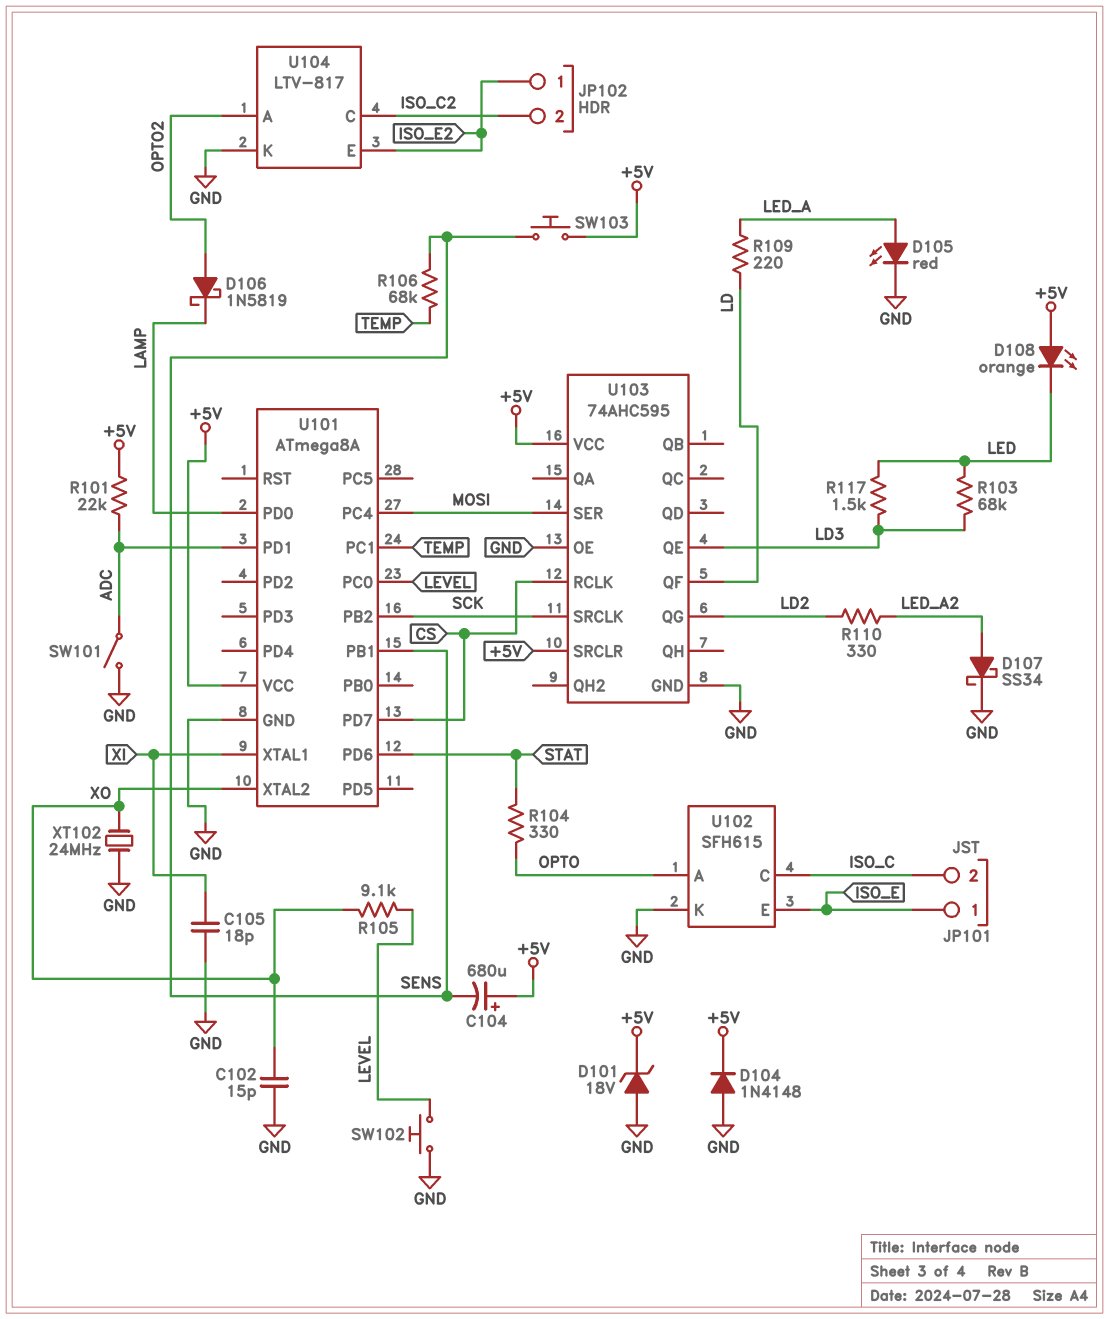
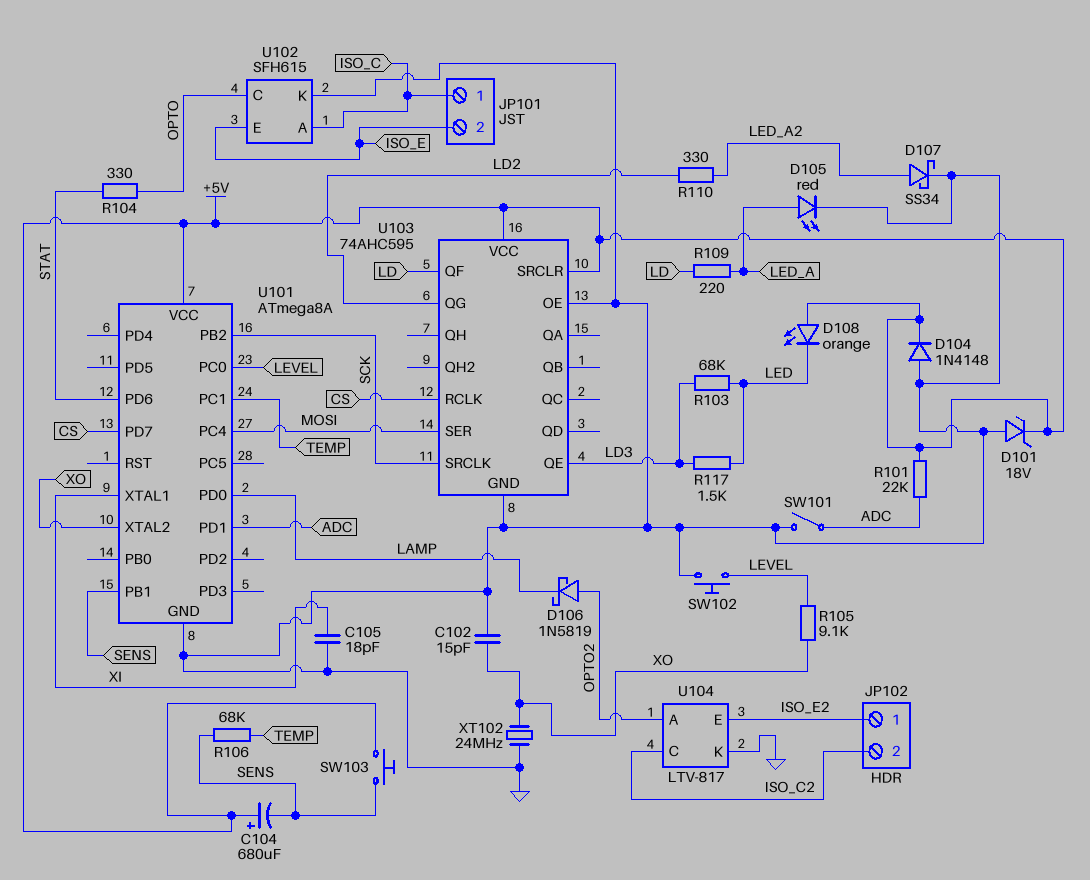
JP101 pin 1: ISO_E -> ISO_C
JP101 pin 2: ISO_C -> ISO_E
U102 pin A: OPTO -> ISO_C
U102 pin C: ISO_C -> OPTO

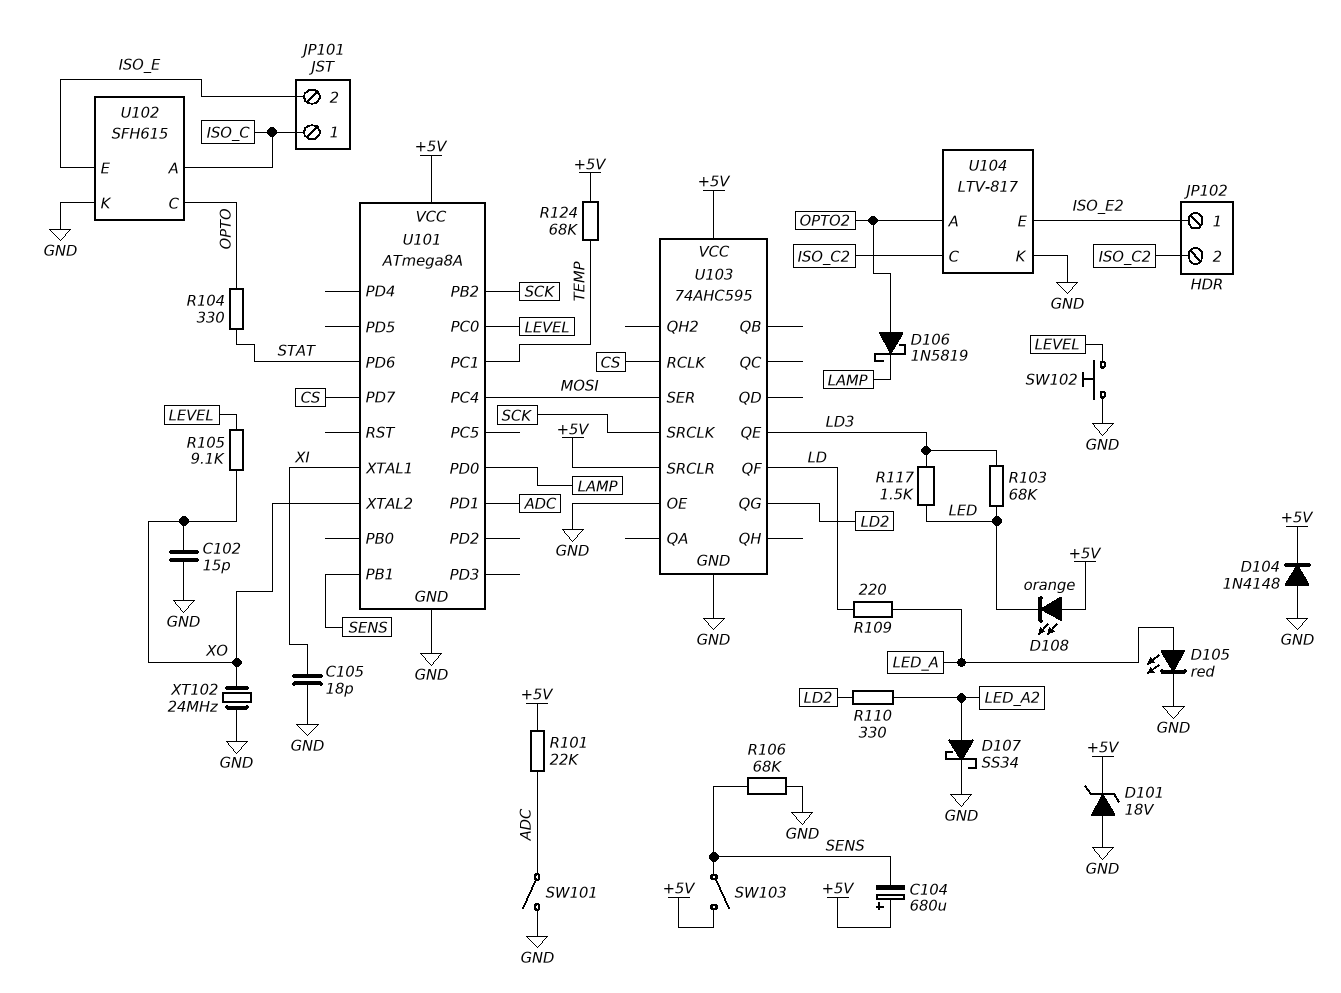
R106: 68k (SENS, TEMP) -> 68k (GND, SENS)
R124: none -> 68k (+5V, TEMP)
SW103: button (+5V, SENS) -> switch (+5V, SENS)

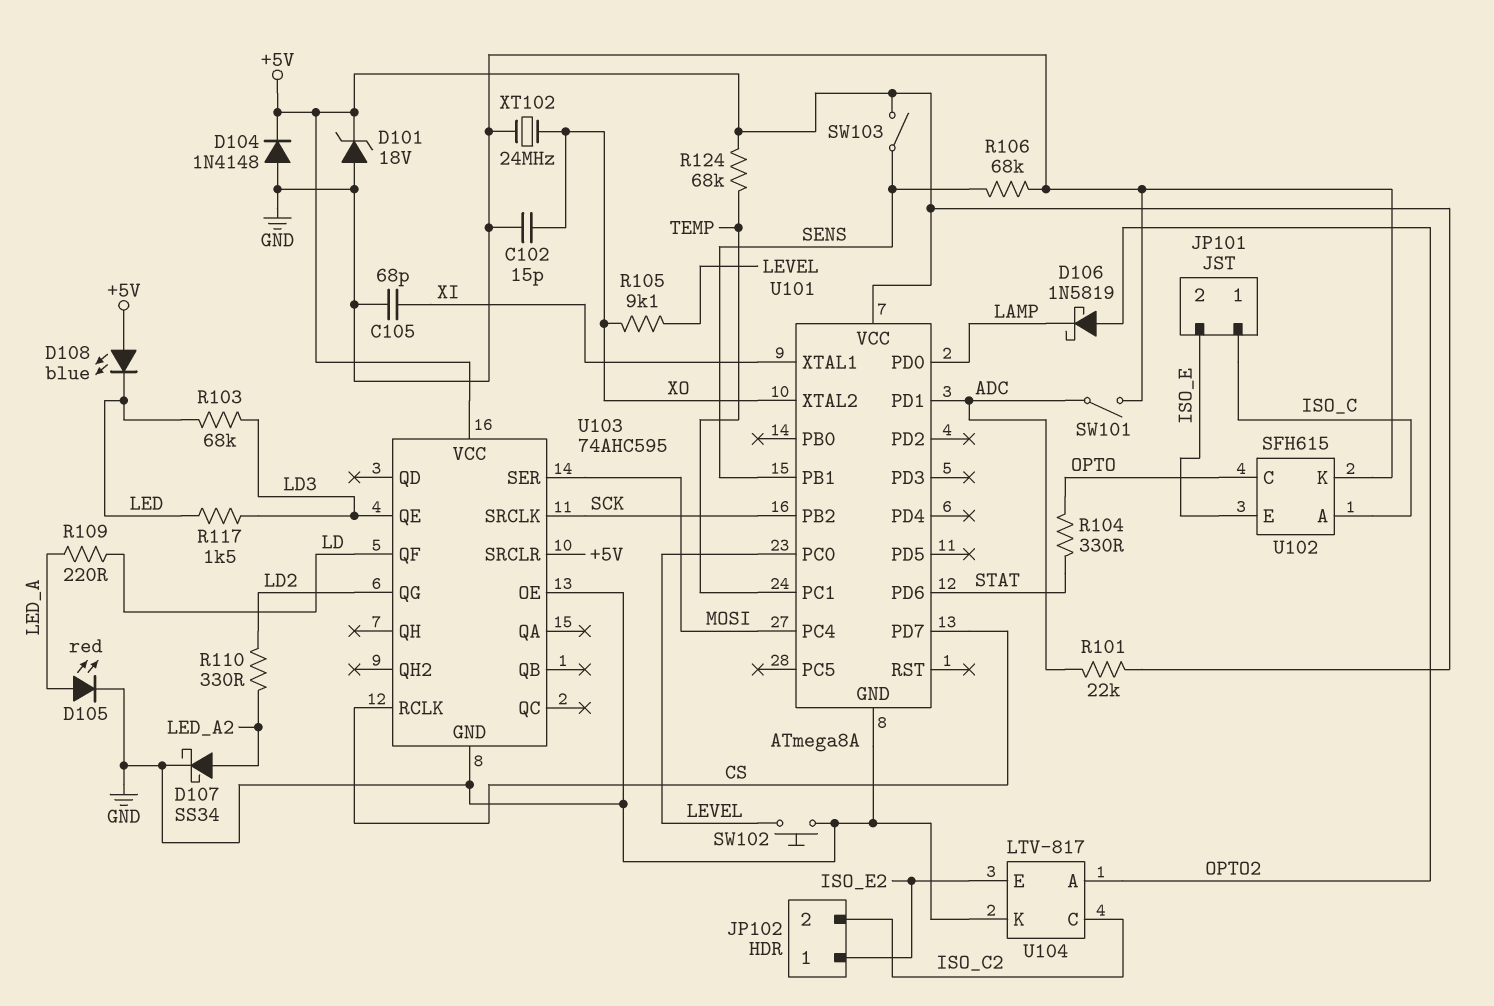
C104: 680uF (plus +5V, minus SENS) -> none
C105: 18pF (GND, XI) -> 68pF (GND, XI)
D108: LED orange (A +5V, K LED) -> LED blue (A +5V, K LED)

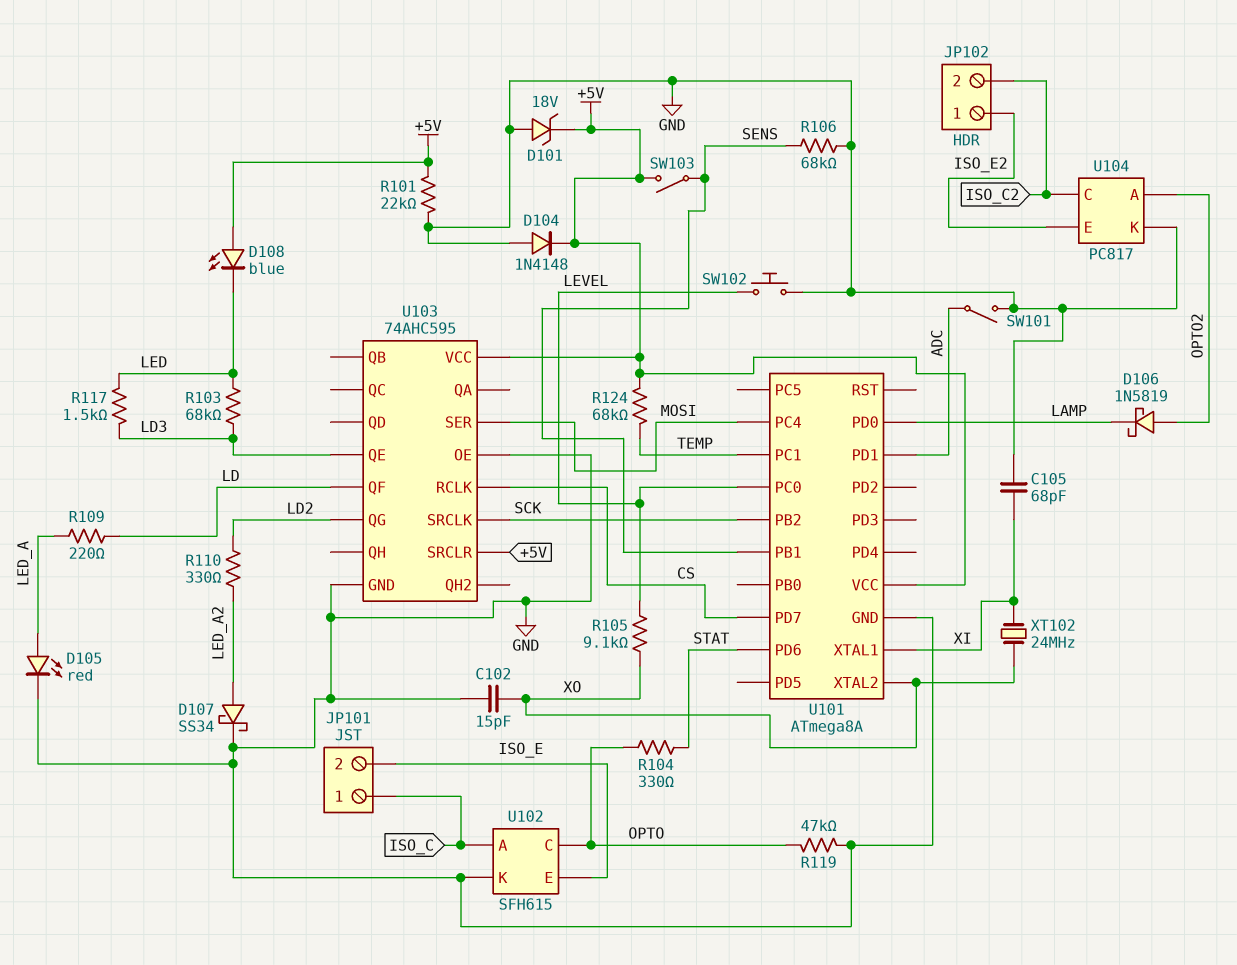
R101: 22k (+5V, ADC) -> 22k (+5V, GND)
R119: none -> 47k (GND, OPTO)
U104: LTV-817 -> PC817
XT102: 24MHz (GND, XO) -> 24MHz (XI, XO)

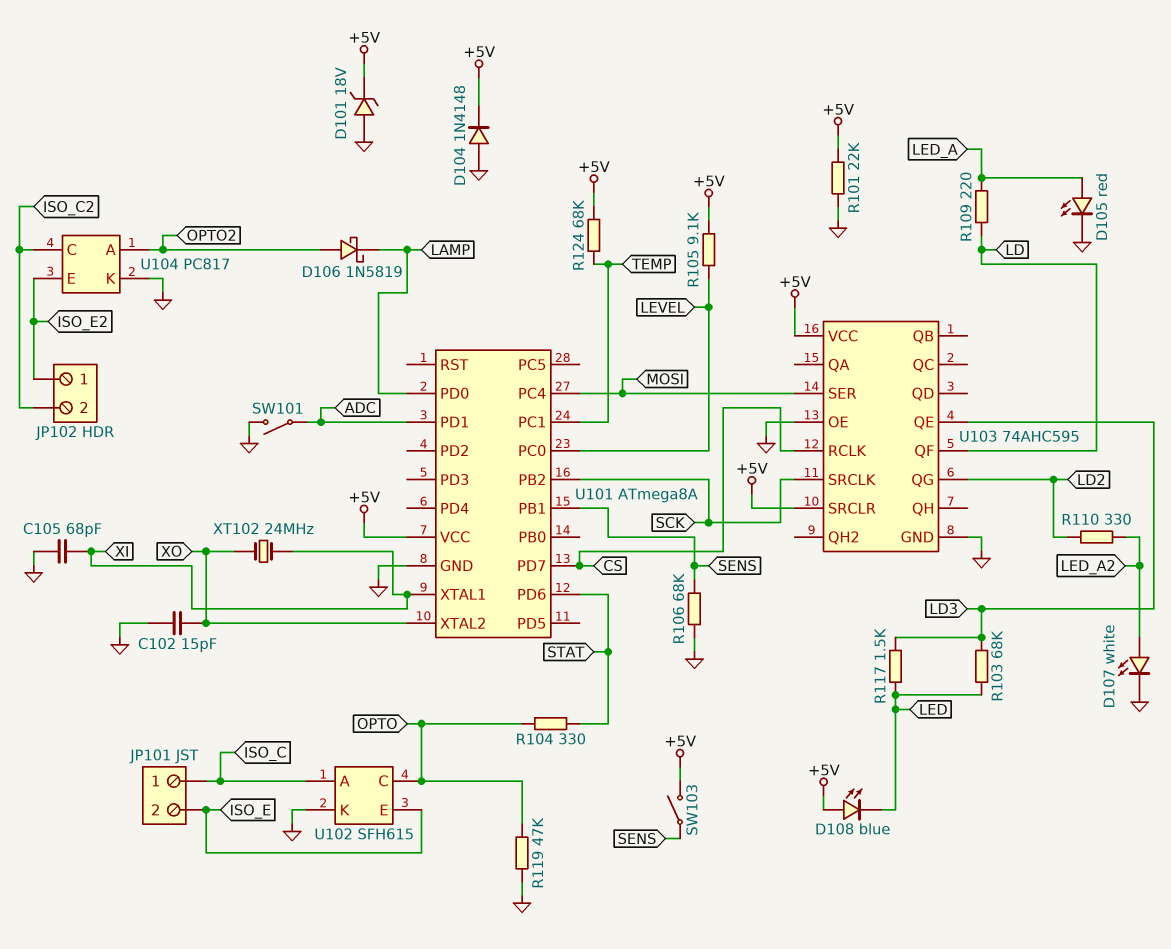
D107: schottky SS34 (A LED_A2, K GND) -> LED white (A LED_A2, K GND)
R105: 9.1k (LEVEL, XO) -> 9.1k (+5V, LEVEL)
SW102: button (GND, LEVEL) -> none

